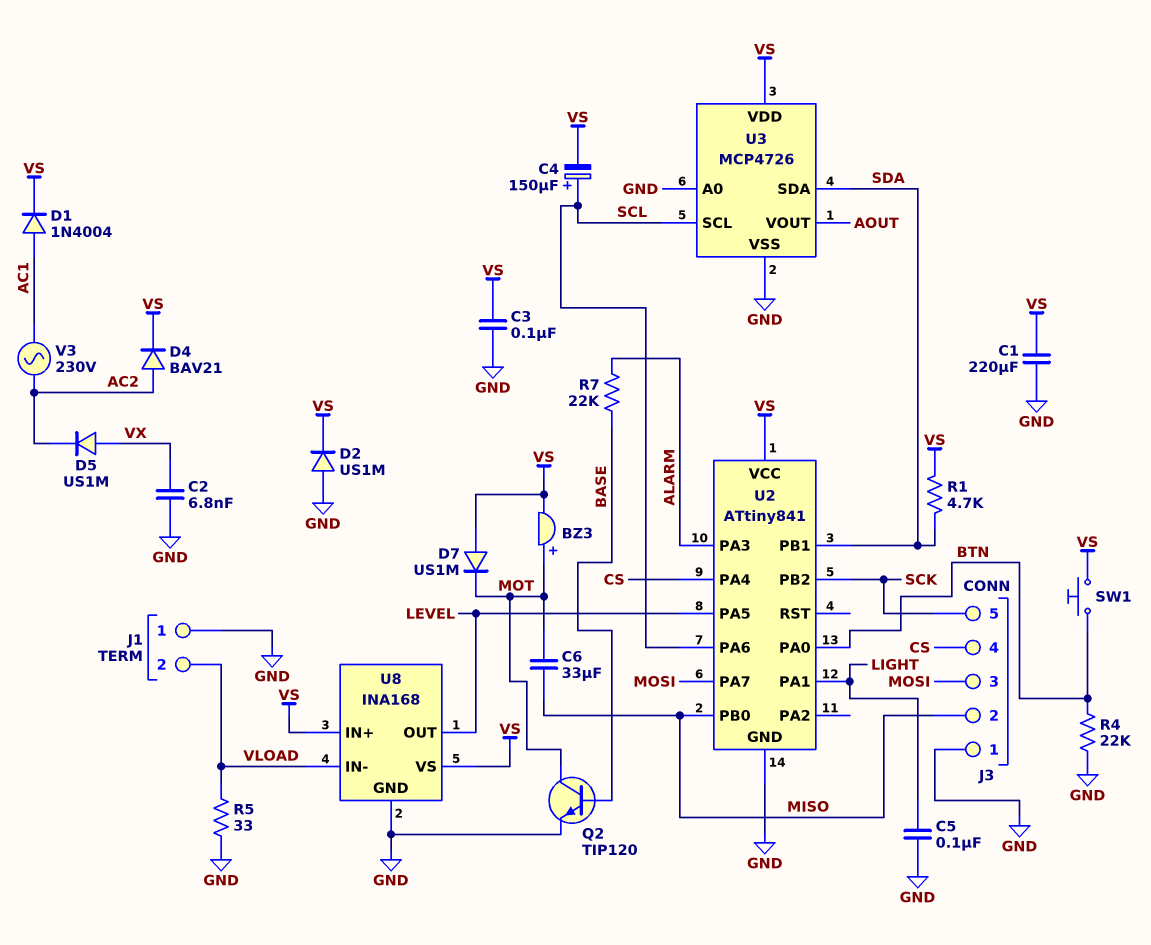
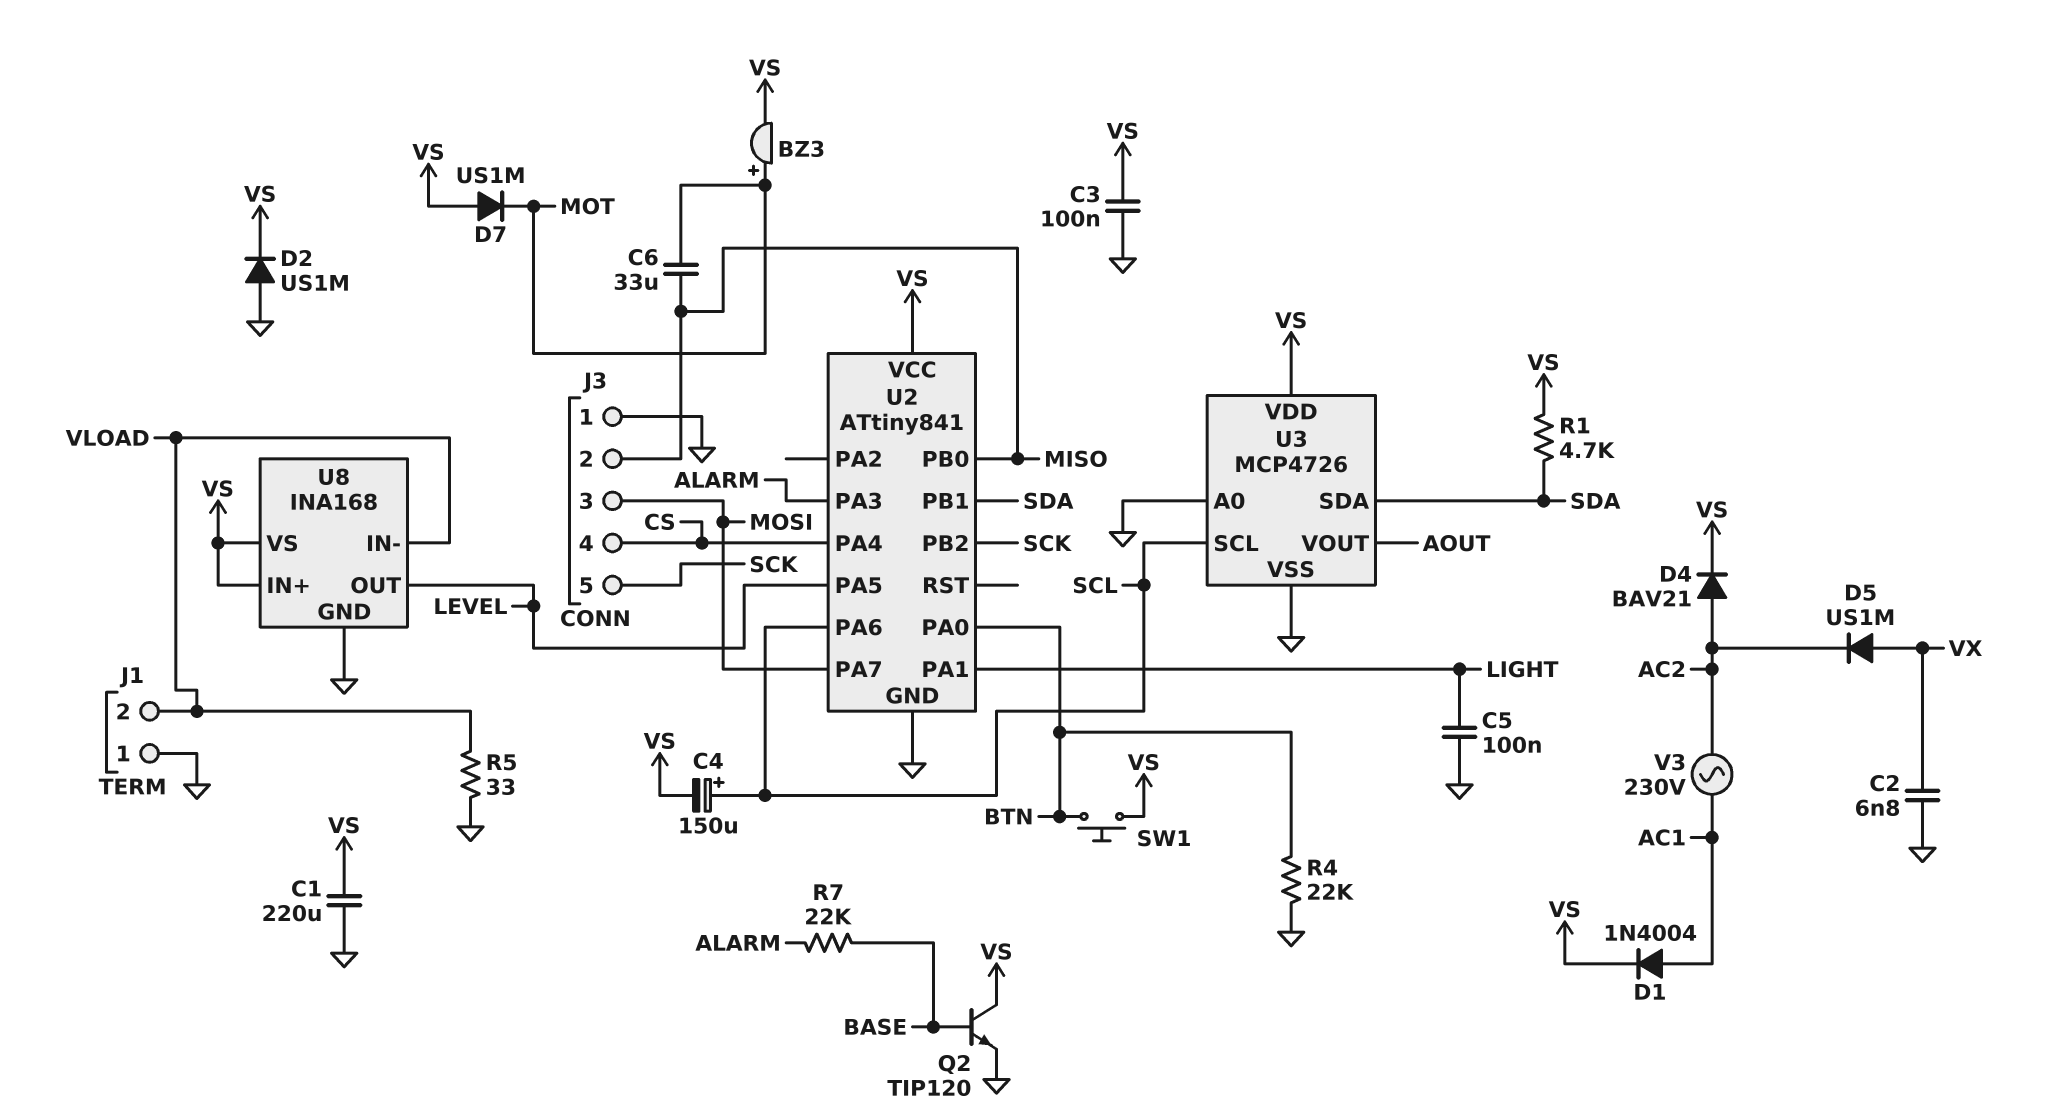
Q2: NPN TIP120 (B BASE, C MOT, E GND) -> NPN TIP120 (B BASE, C VS, E GND)

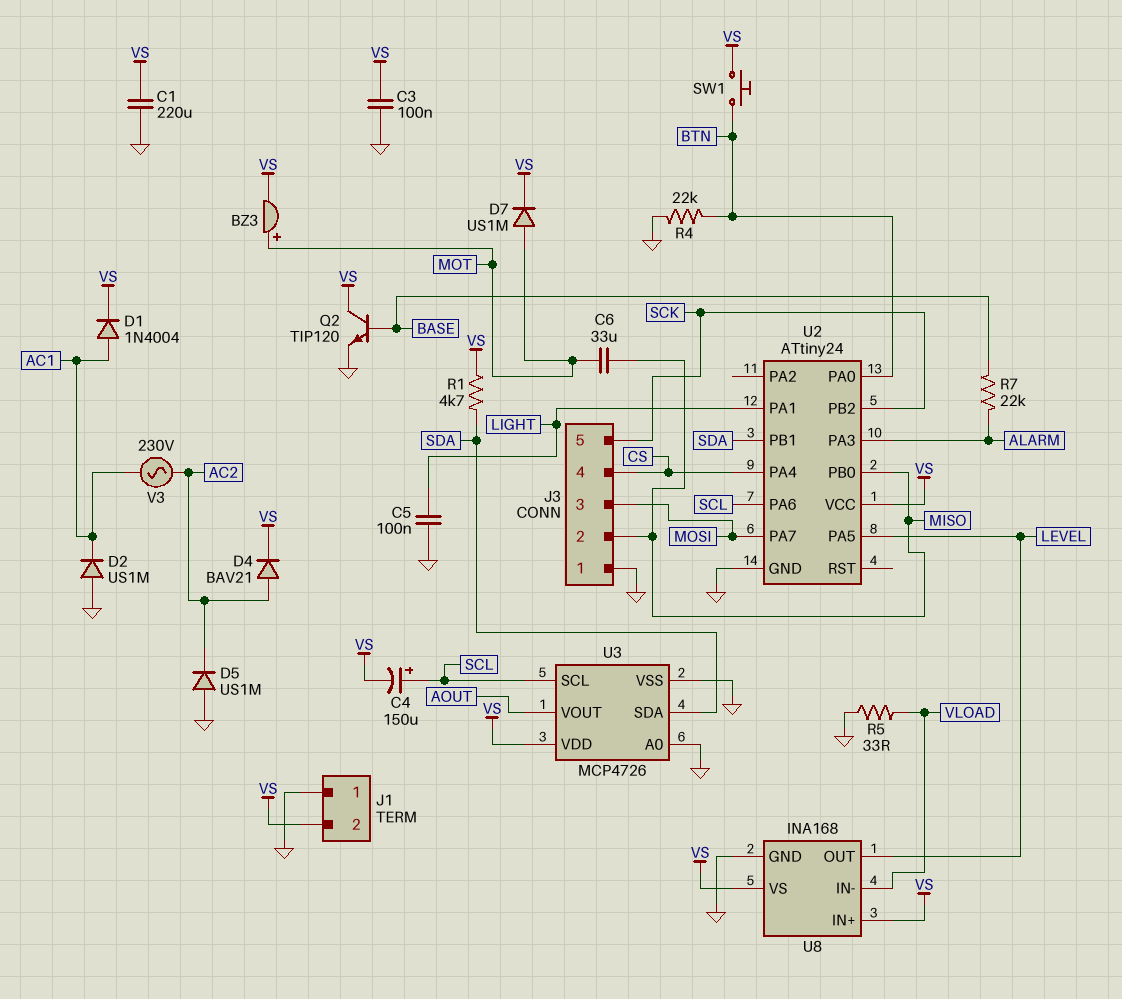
C2: 6.8nF (GND, VX) -> none
D2: diode US1M (A GND, K VS) -> diode US1M (A GND, K AC1)
D5: diode US1M (A VX, K AC2) -> diode US1M (A GND, K AC2)
D7: diode US1M (A VS, K MOT) -> diode US1M (A MOT, K VS)
J1 pin 2: VLOAD -> VS
U2: ATtiny841 -> ATtiny24

